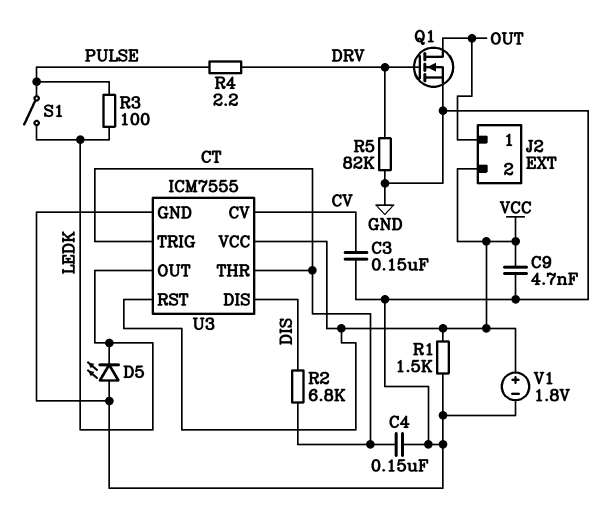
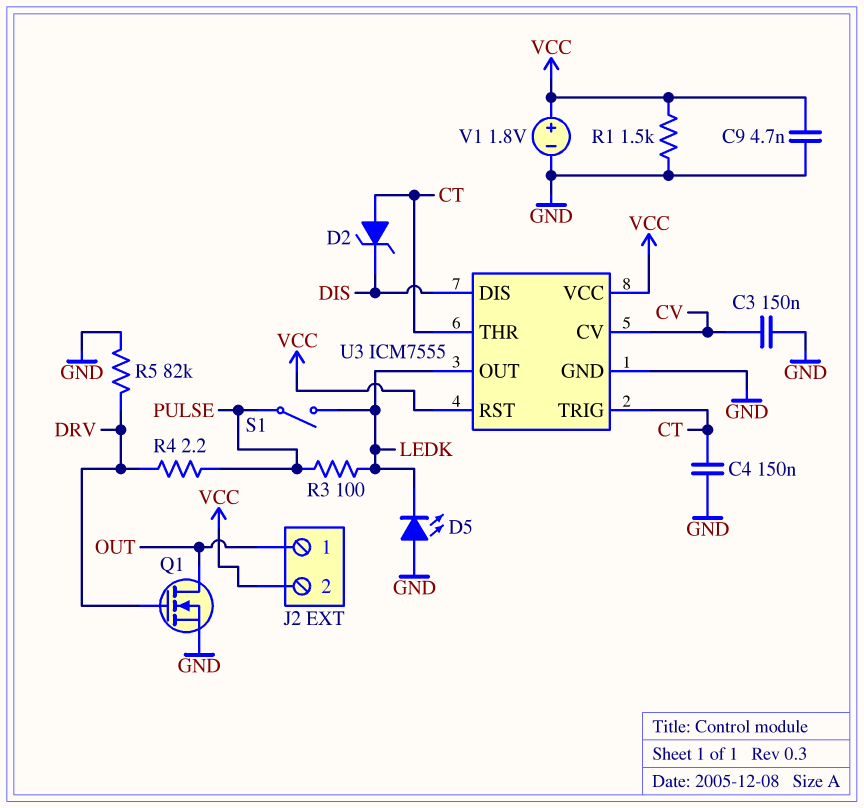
D2: none -> zener (A CT, K DIS)
R2: 6.8k (CT, DIS) -> none

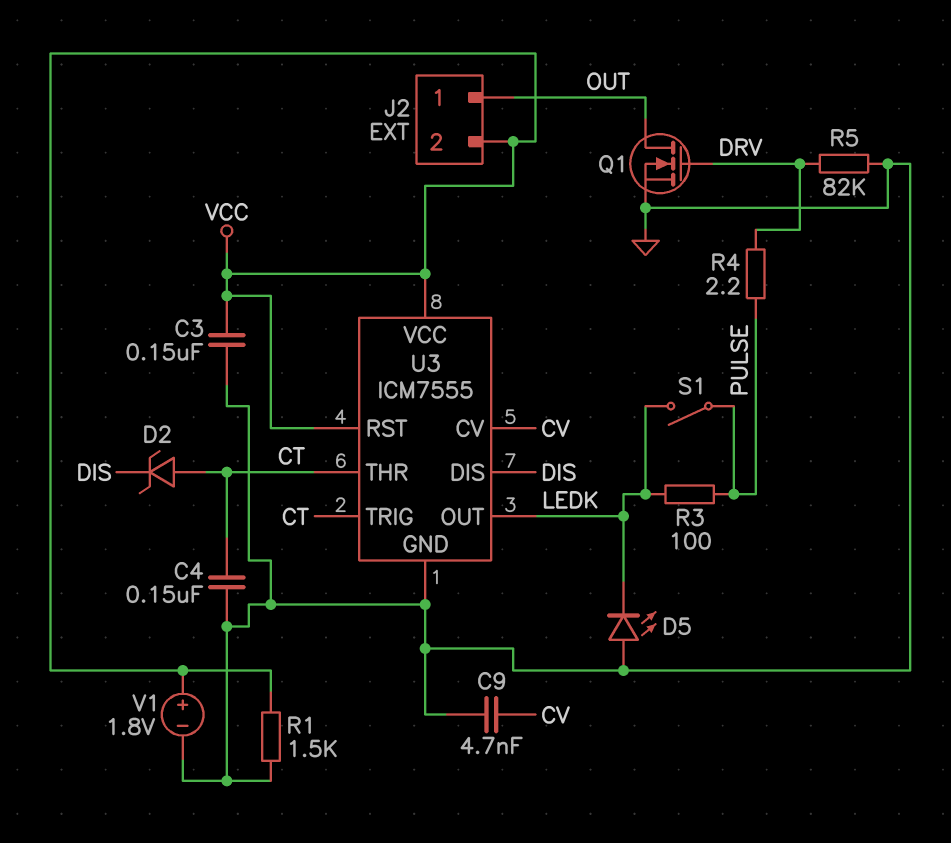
C3: 150nF (CV, GND) -> 150nF (GND, VCC)
C9: 4.7nF (GND, VCC) -> 4.7nF (CV, GND)

